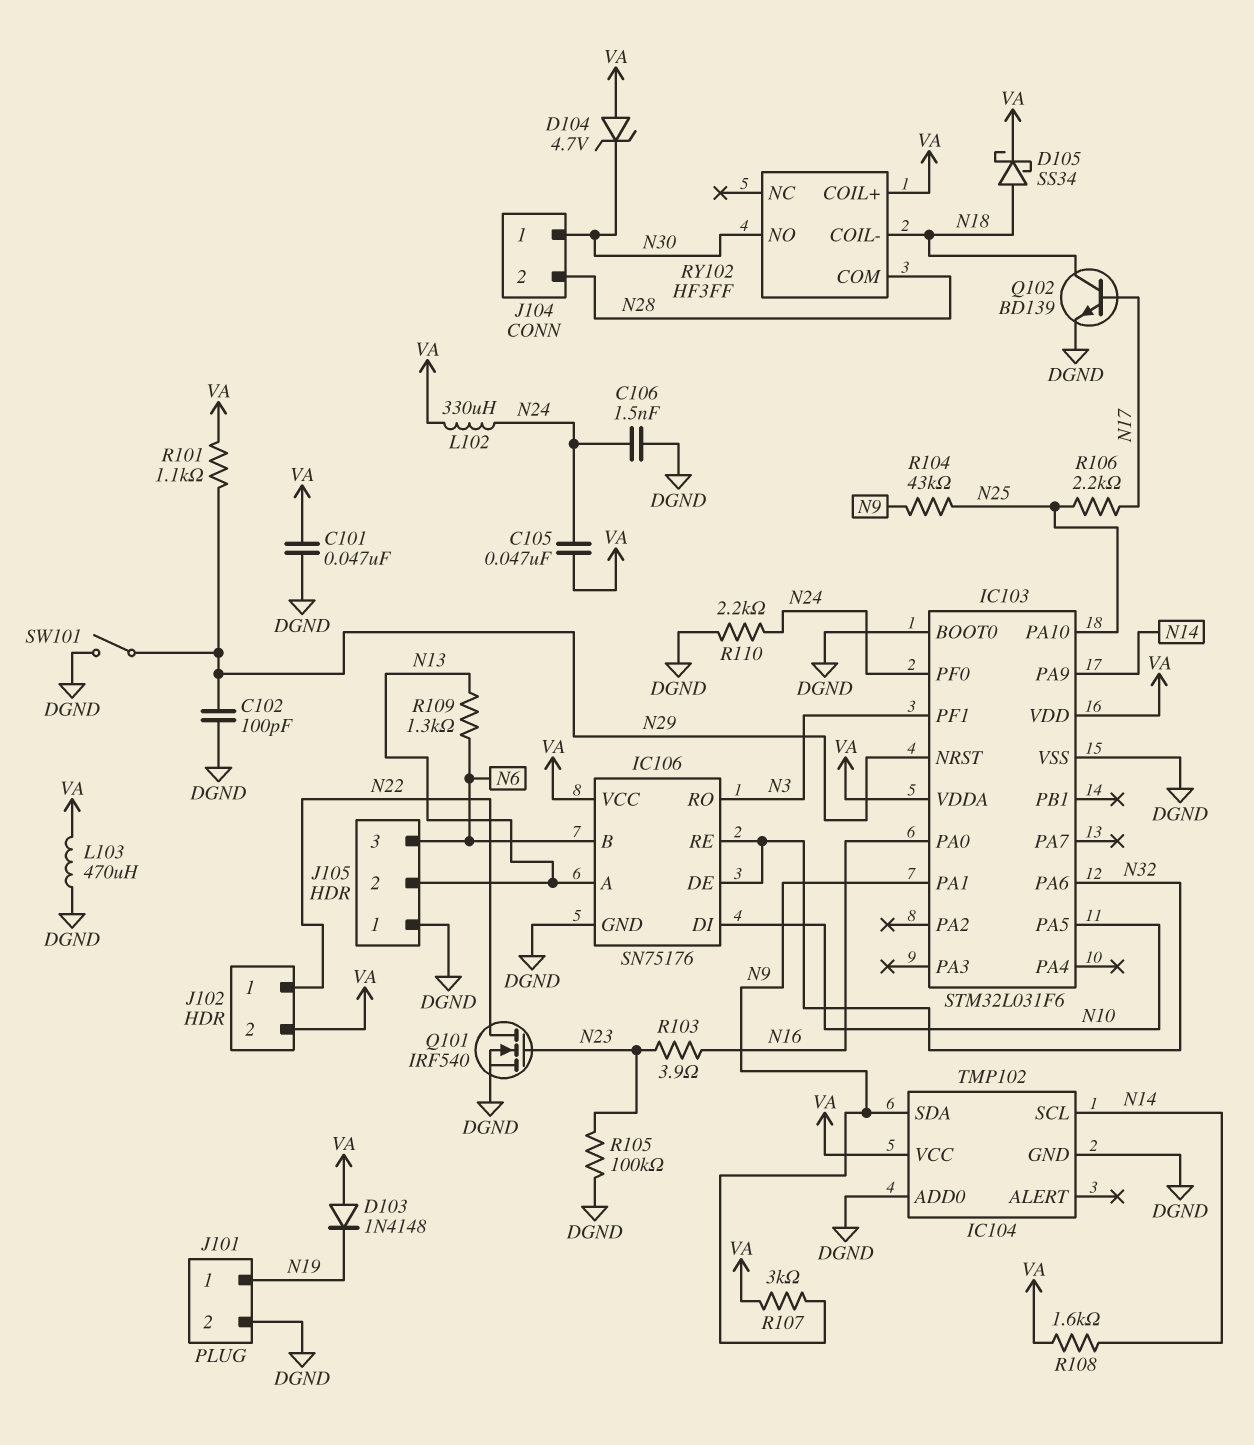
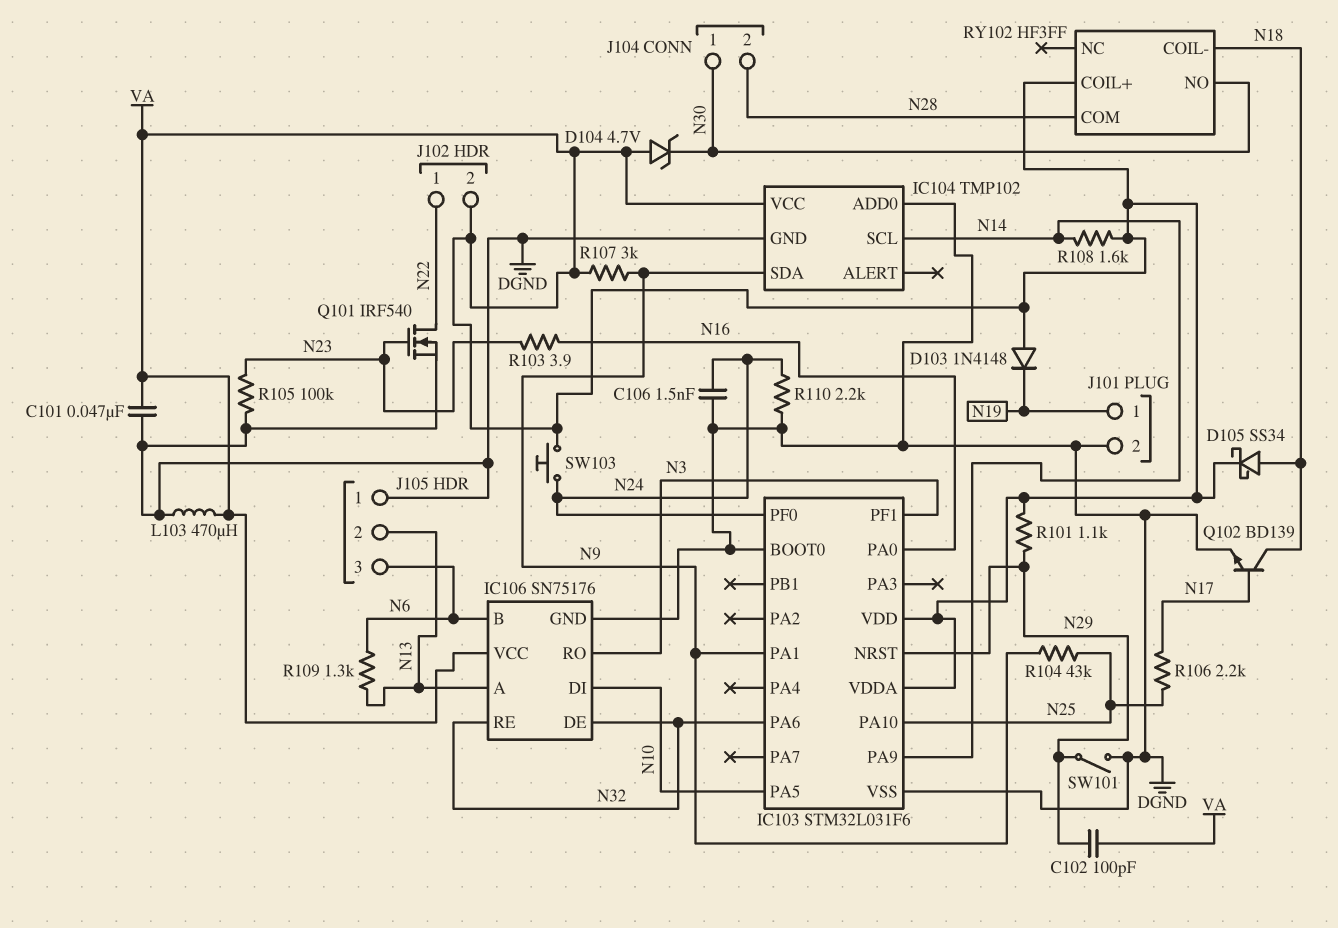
C102: 100pF (DGND, N29) -> 100pF (N29, VA)
C105: 47nF (N24, VA) -> none
L102: 330uH (N24, VA) -> none
SW103: none -> button (N24, VA)

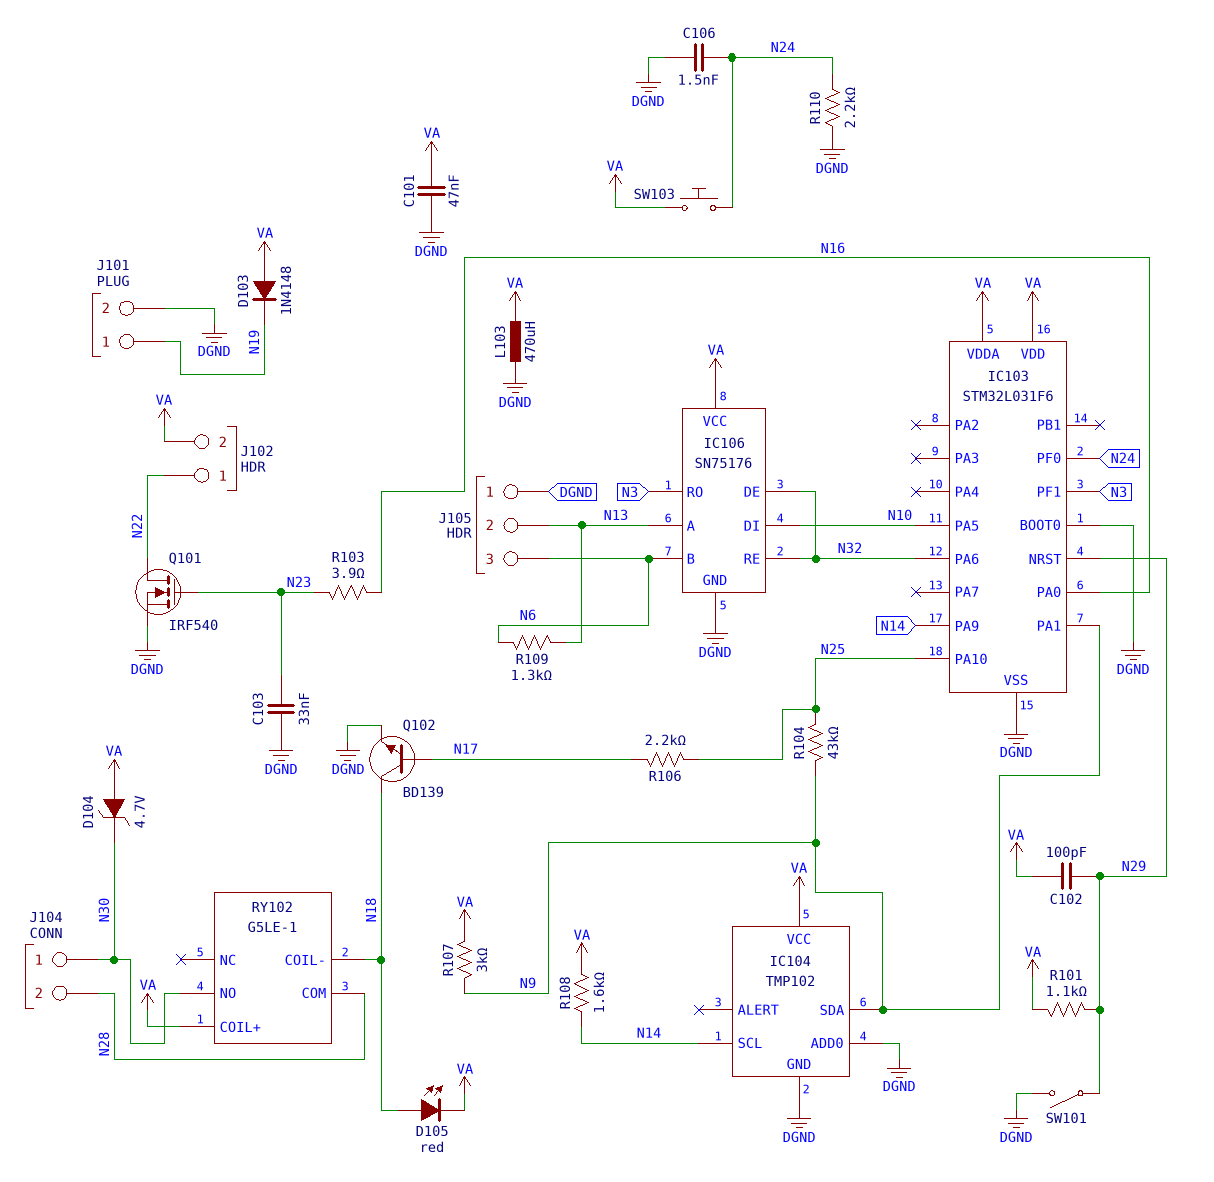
C103: none -> 33nF (DGND, N23)
D105: schottky SS34 (A N18, K VA) -> LED red (A N18, K VA)
R105: 100k (DGND, N23) -> none
RY102: HF3FF -> G5LE-1

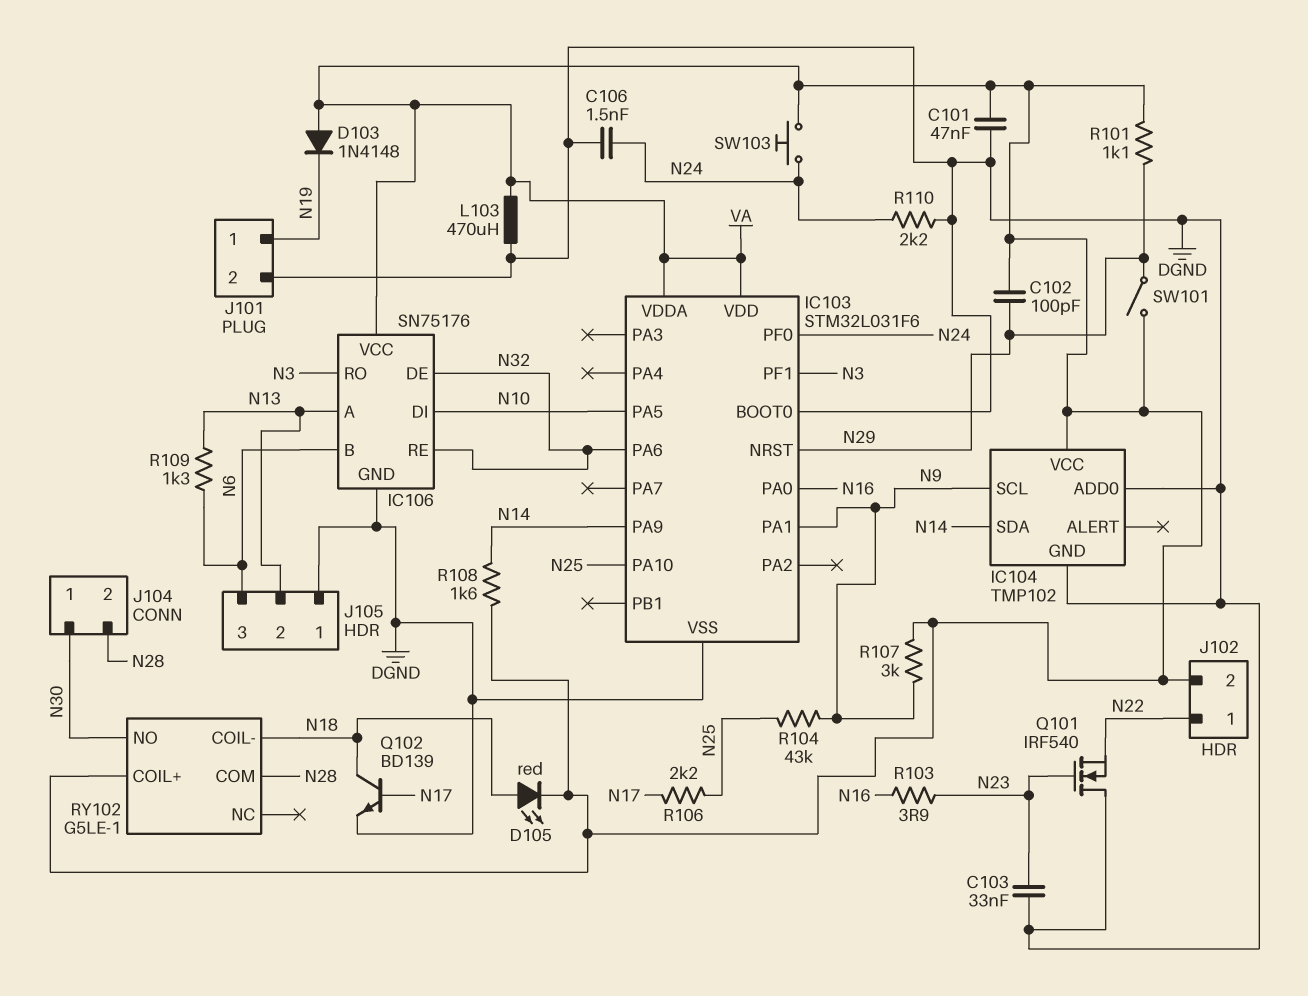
D104: zener 4.7V (A VA, K N30) -> none
IC104 pin SCL: N14 -> N9
IC104 pin SDA: N9 -> N14
Q101: NMOS IRF540 (G N23, D N22, S DGND) -> NMOS IRF540 (G N23, D DGND, S N22)
SW101: switch (DGND, N29) -> switch (N29, VA)

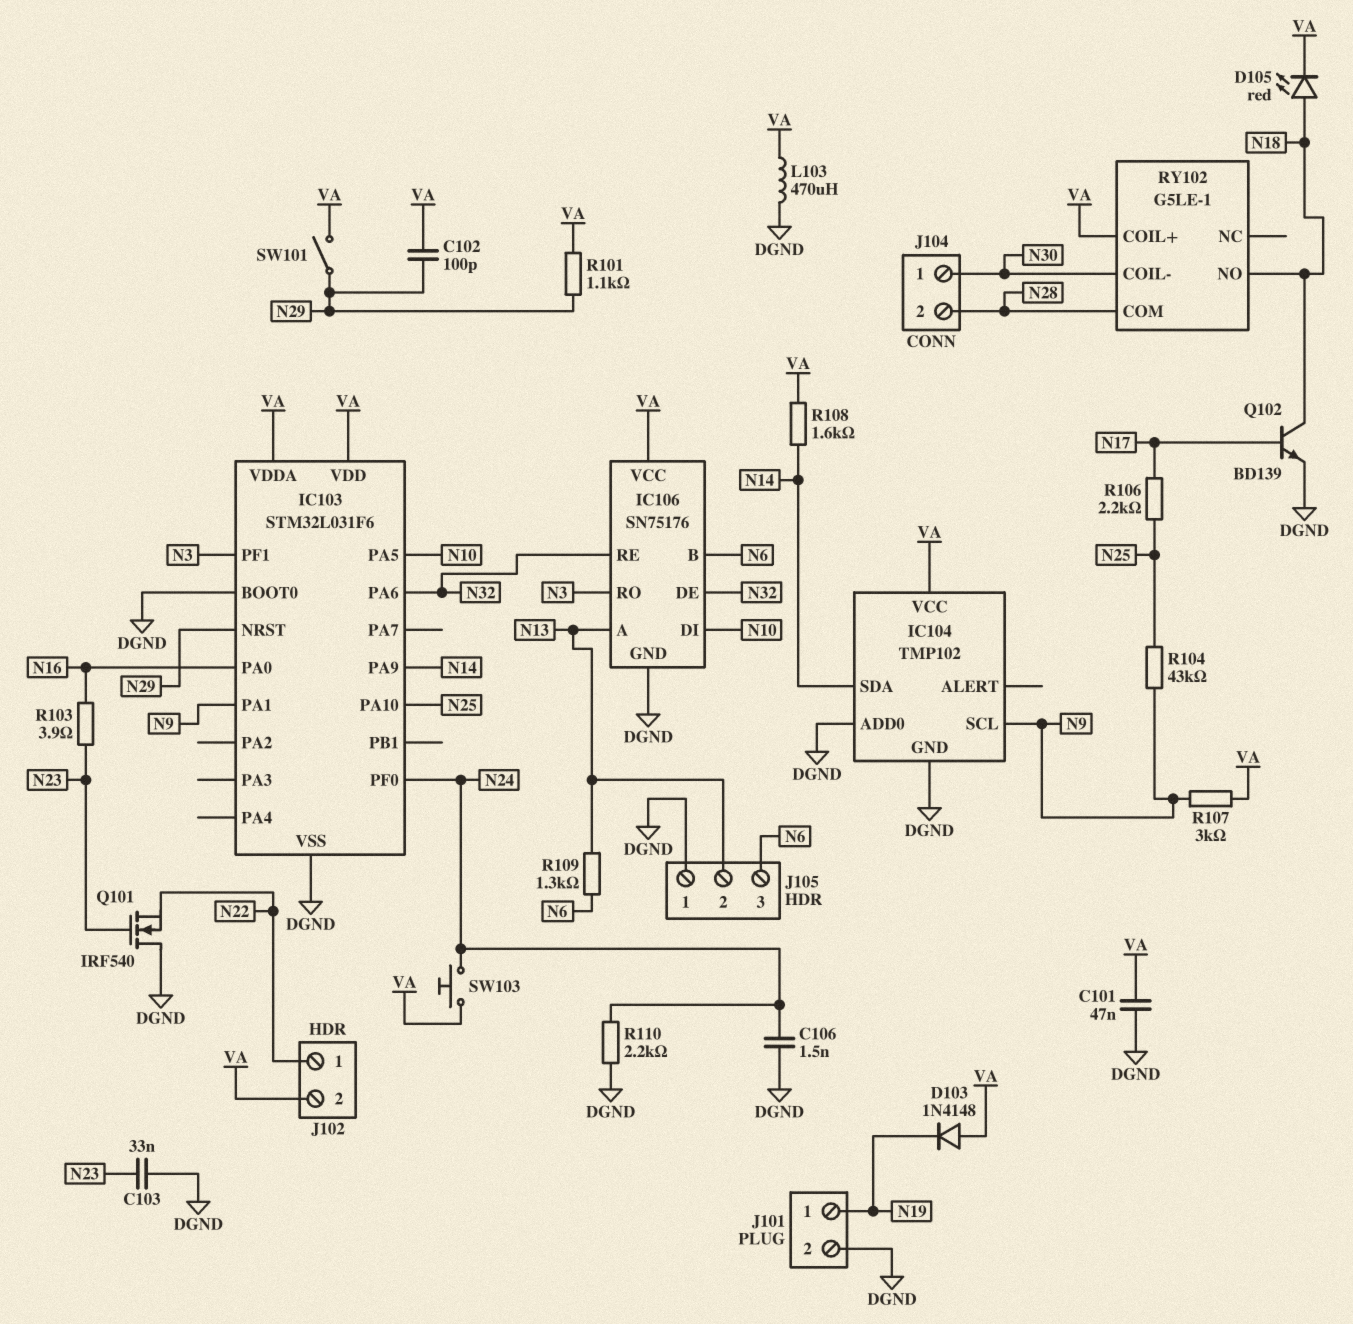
RY102 pin COIL-: N18 -> N30
RY102 pin NO: N30 -> N18

